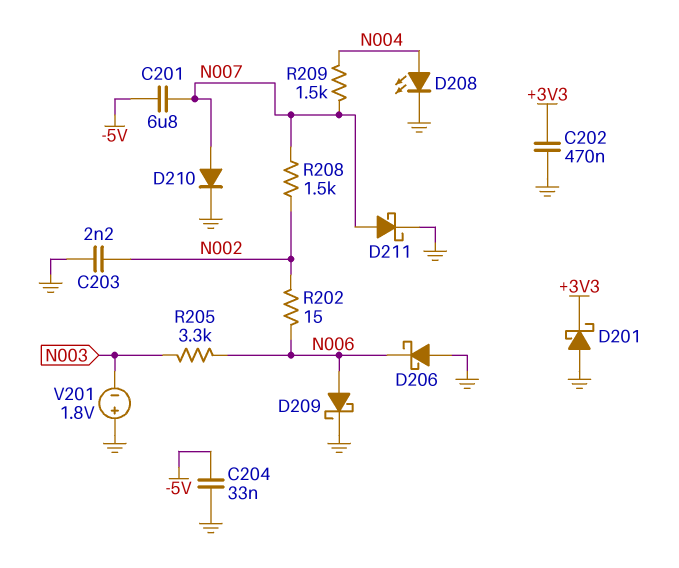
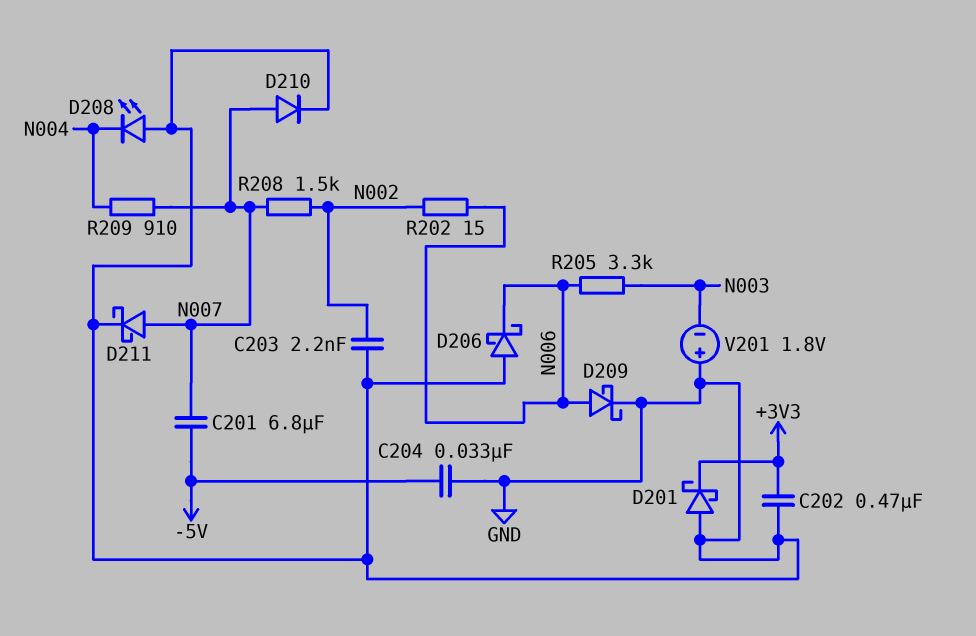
D208: LED (A N004, K GND) -> LED (A GND, K N004)
R209: 1.5k (N004, N007) -> 910 (N004, N007)

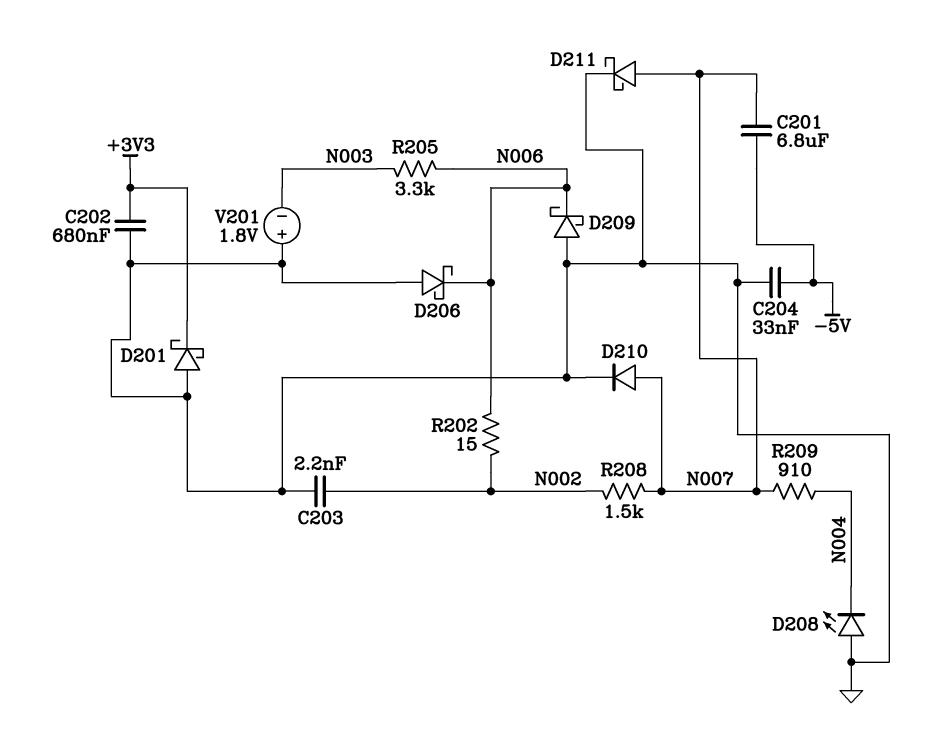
C202: 470nF (+3V3, GND) -> 680nF (+3V3, GND)
D209: schottky (A N006, K GND) -> schottky (A GND, K N006)

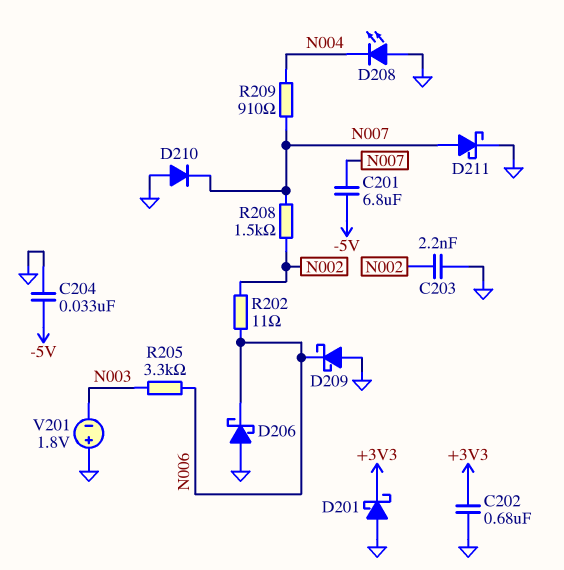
D210: diode (A N007, K GND) -> diode (A GND, K N007)
R202: 15 (N002, N006) -> 11 (N002, N006)

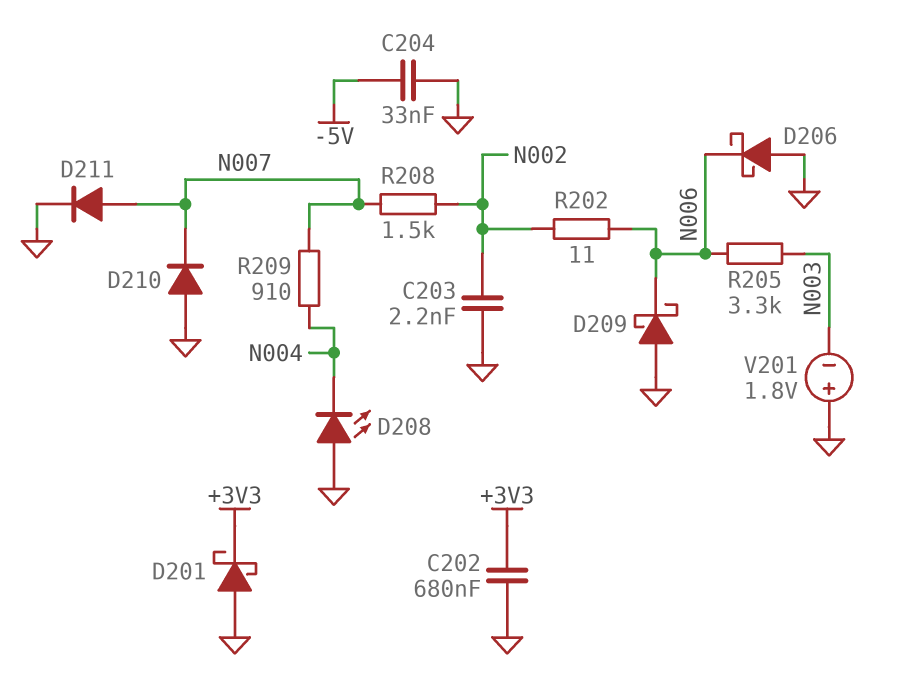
C201: 6.8uF (-5V, N007) -> none
D211: schottky (A N007, K GND) -> diode (A N007, K GND)

